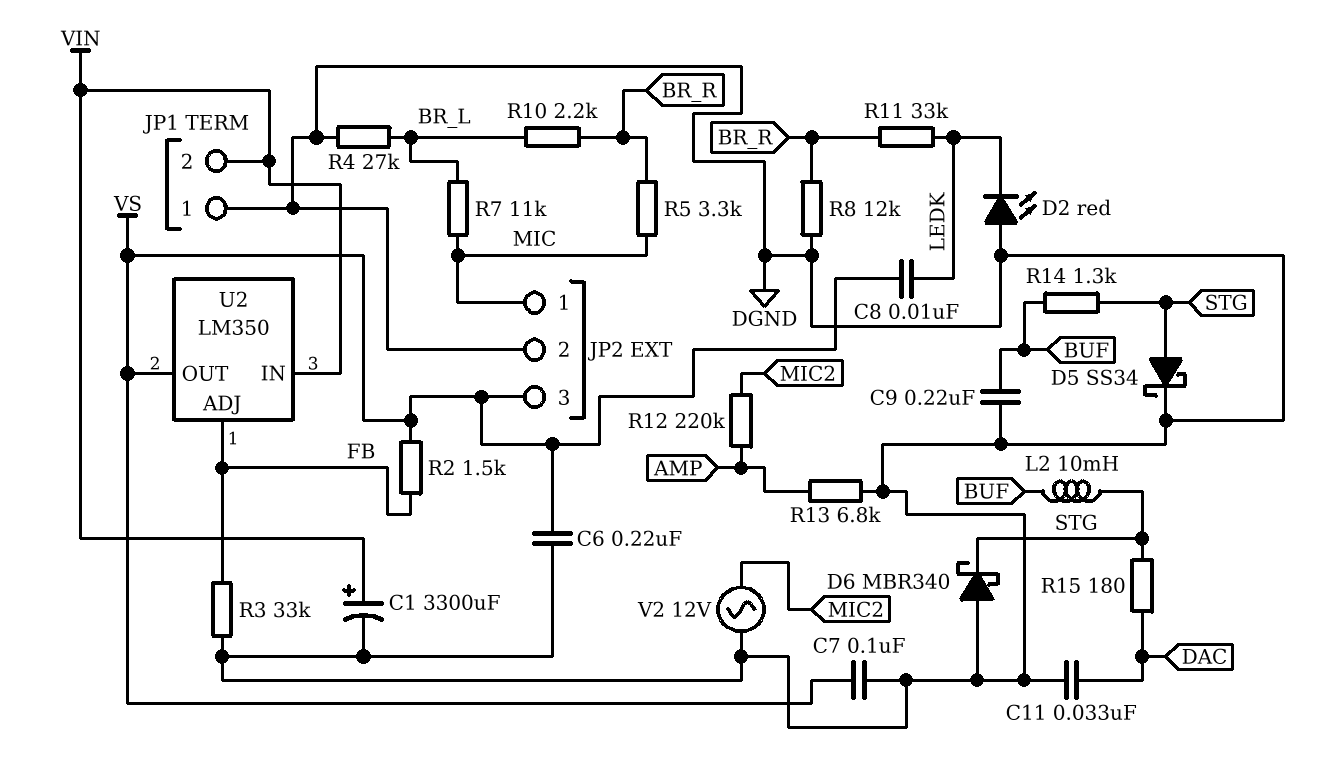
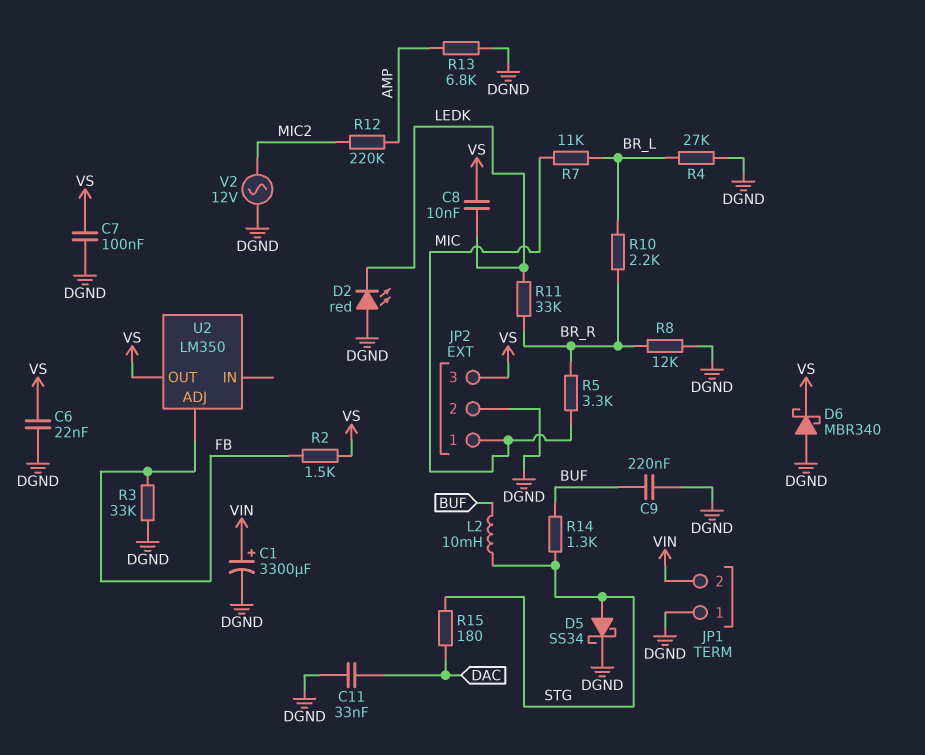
C6: 220nF (DGND, VS) -> 22nF (DGND, VS)
D6: schottky MBR340 (A DGND, K STG) -> schottky MBR340 (A DGND, K VS)
U2 pin IN: VIN -> none

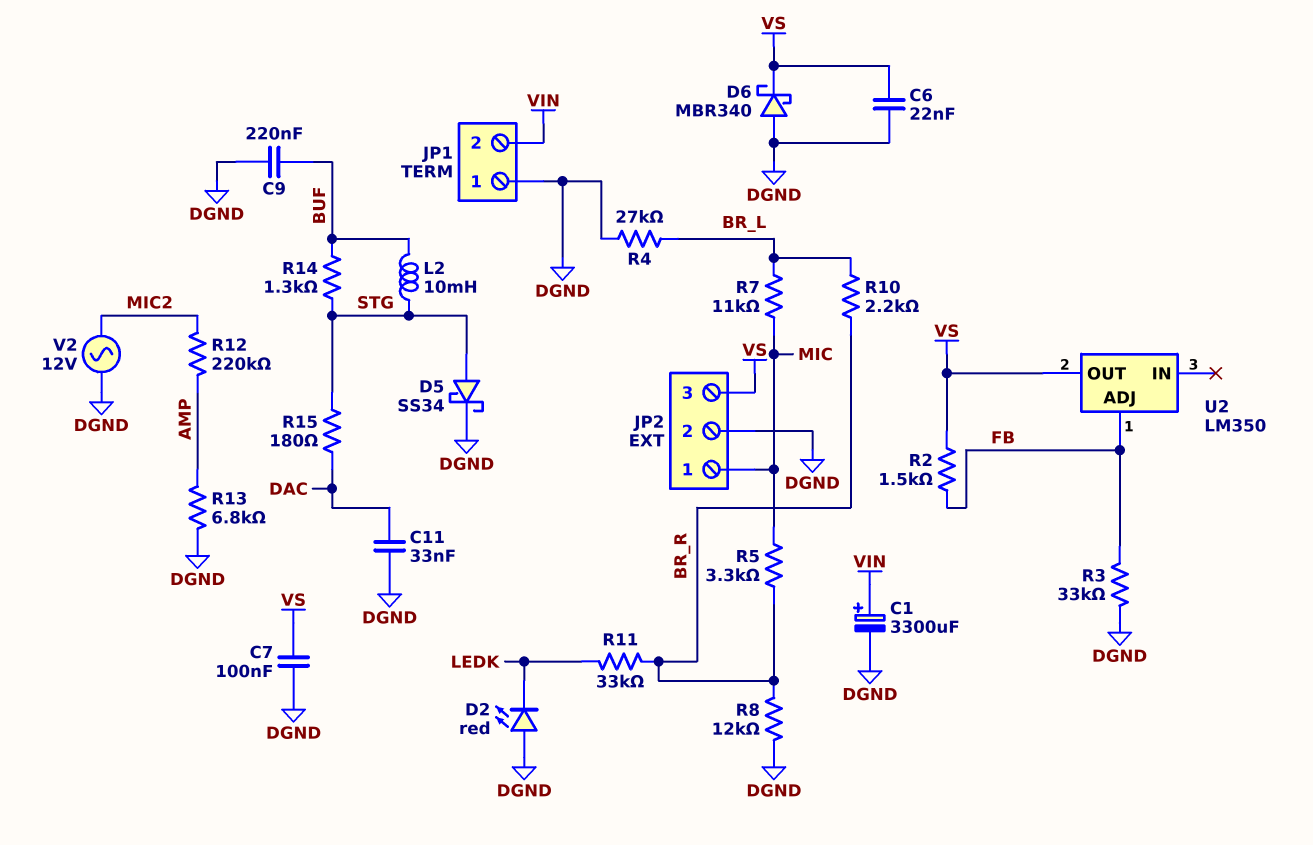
C8: 10nF (LEDK, VS) -> none

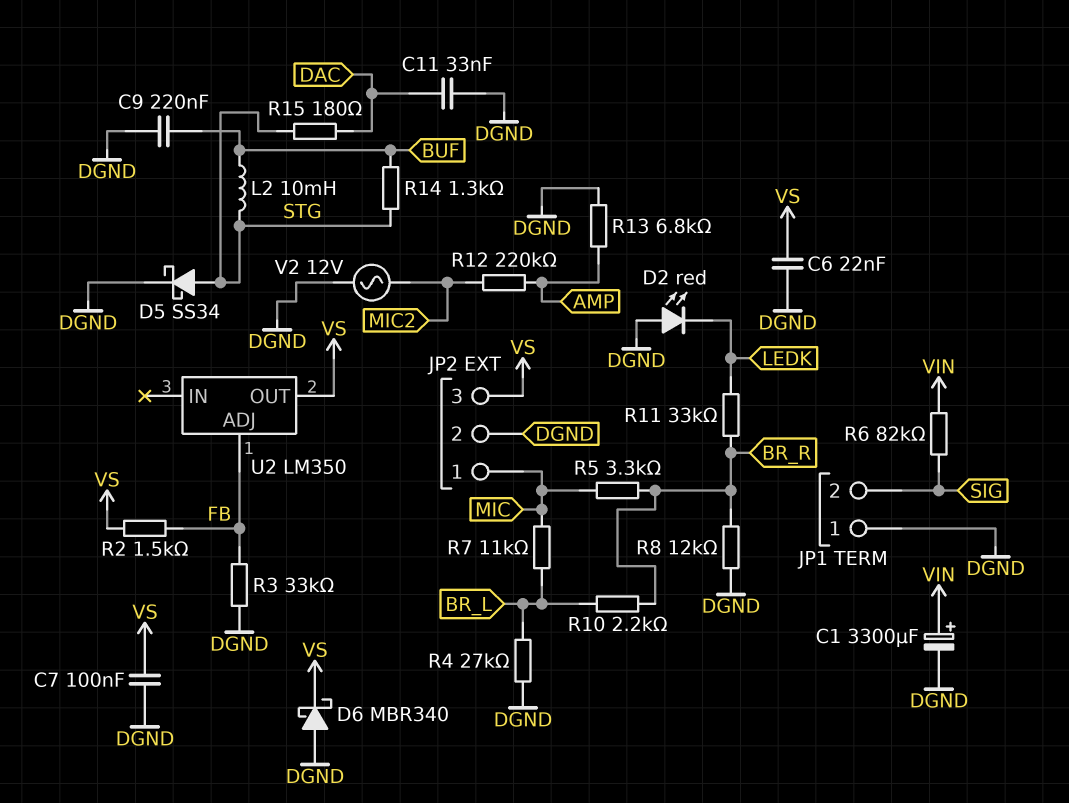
JP1 pin 2: VIN -> SIG
R6: none -> 82k (SIG, VIN)

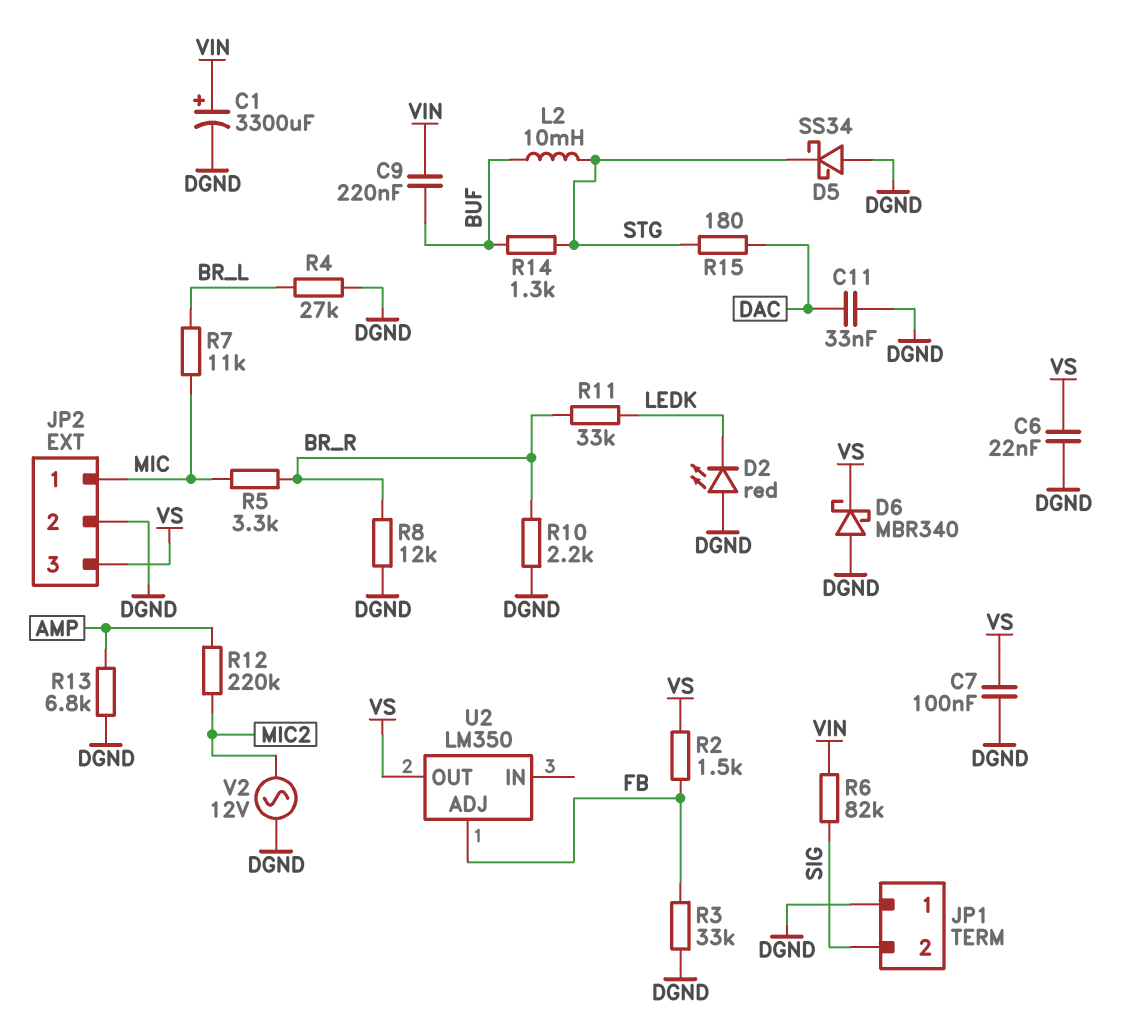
C9: 220nF (BUF, DGND) -> 220nF (BUF, VIN)
D5: schottky SS34 (A STG, K DGND) -> schottky SS34 (A DGND, K STG)
R10: 2.2k (BR_L, BR_R) -> 2.2k (BR_R, DGND)

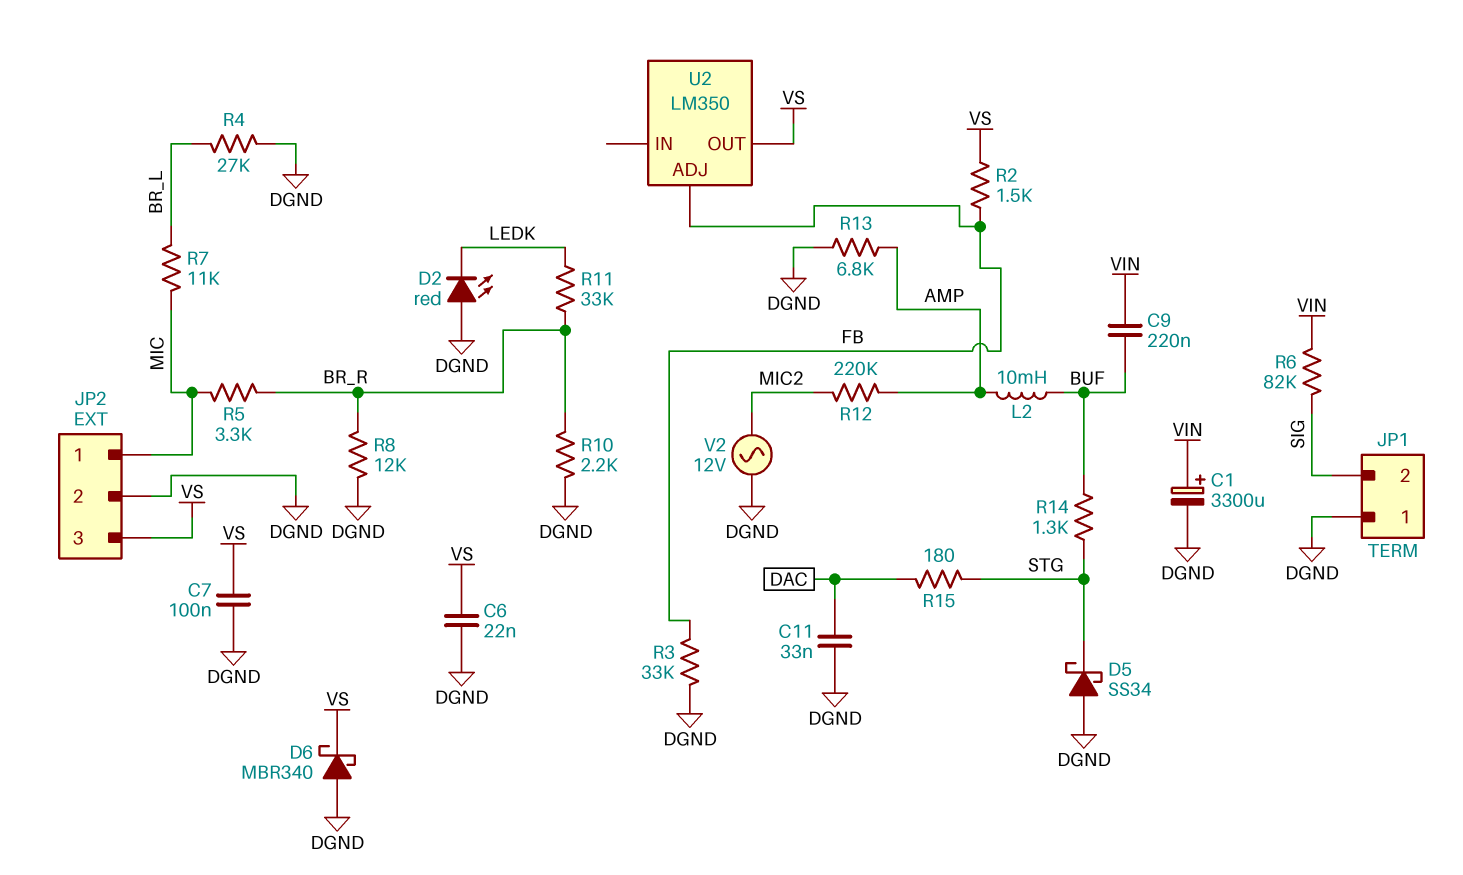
L2: 10mH (BUF, STG) -> 10mH (AMP, BUF)

